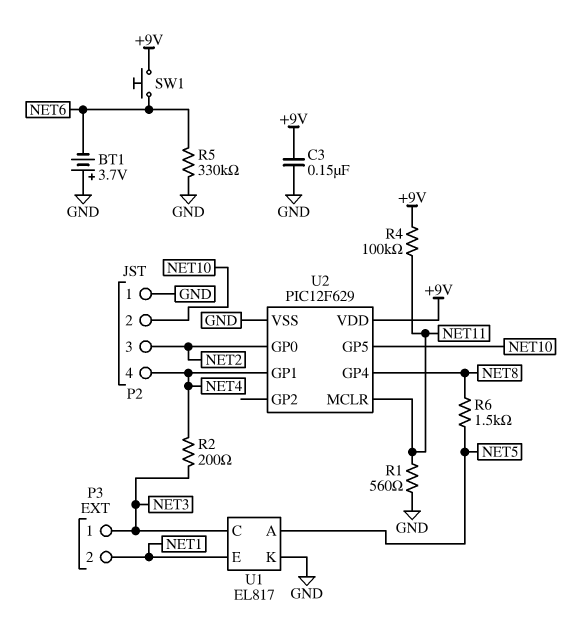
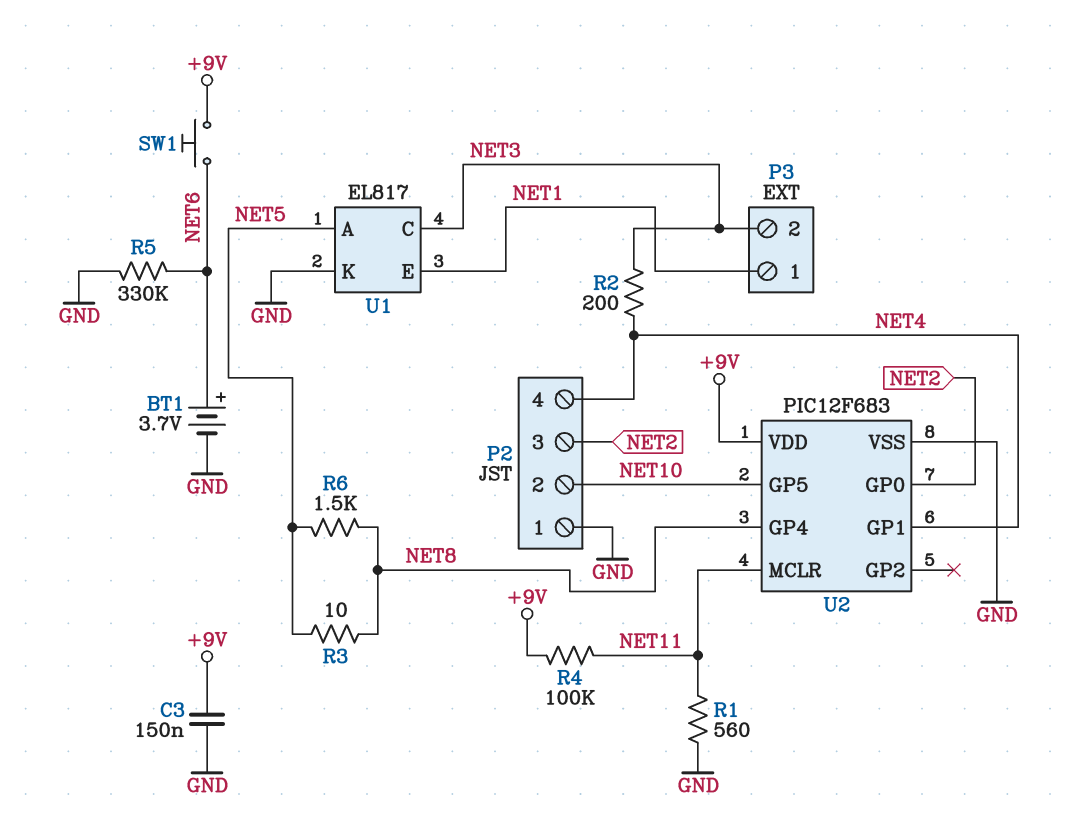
BT1: 3.7V (plus GND, minus NET6) -> 3.7V (plus NET6, minus GND)
P3 pin 1: NET3 -> NET1
P3 pin 2: NET1 -> NET3
R3: none -> 10 (NET5, NET8)
U2: PIC12F629 -> PIC12F683

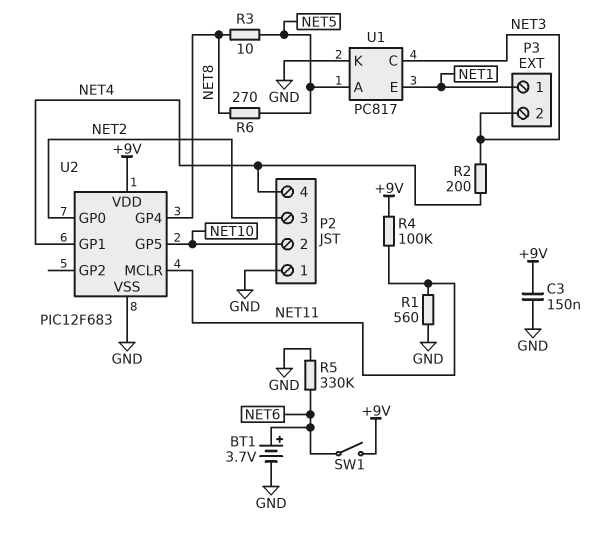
R6: 1.5k (NET5, NET8) -> 270 (NET5, NET8)
SW1: button (+9V, NET6) -> switch (+9V, NET6)
U1: EL817 -> PC817

